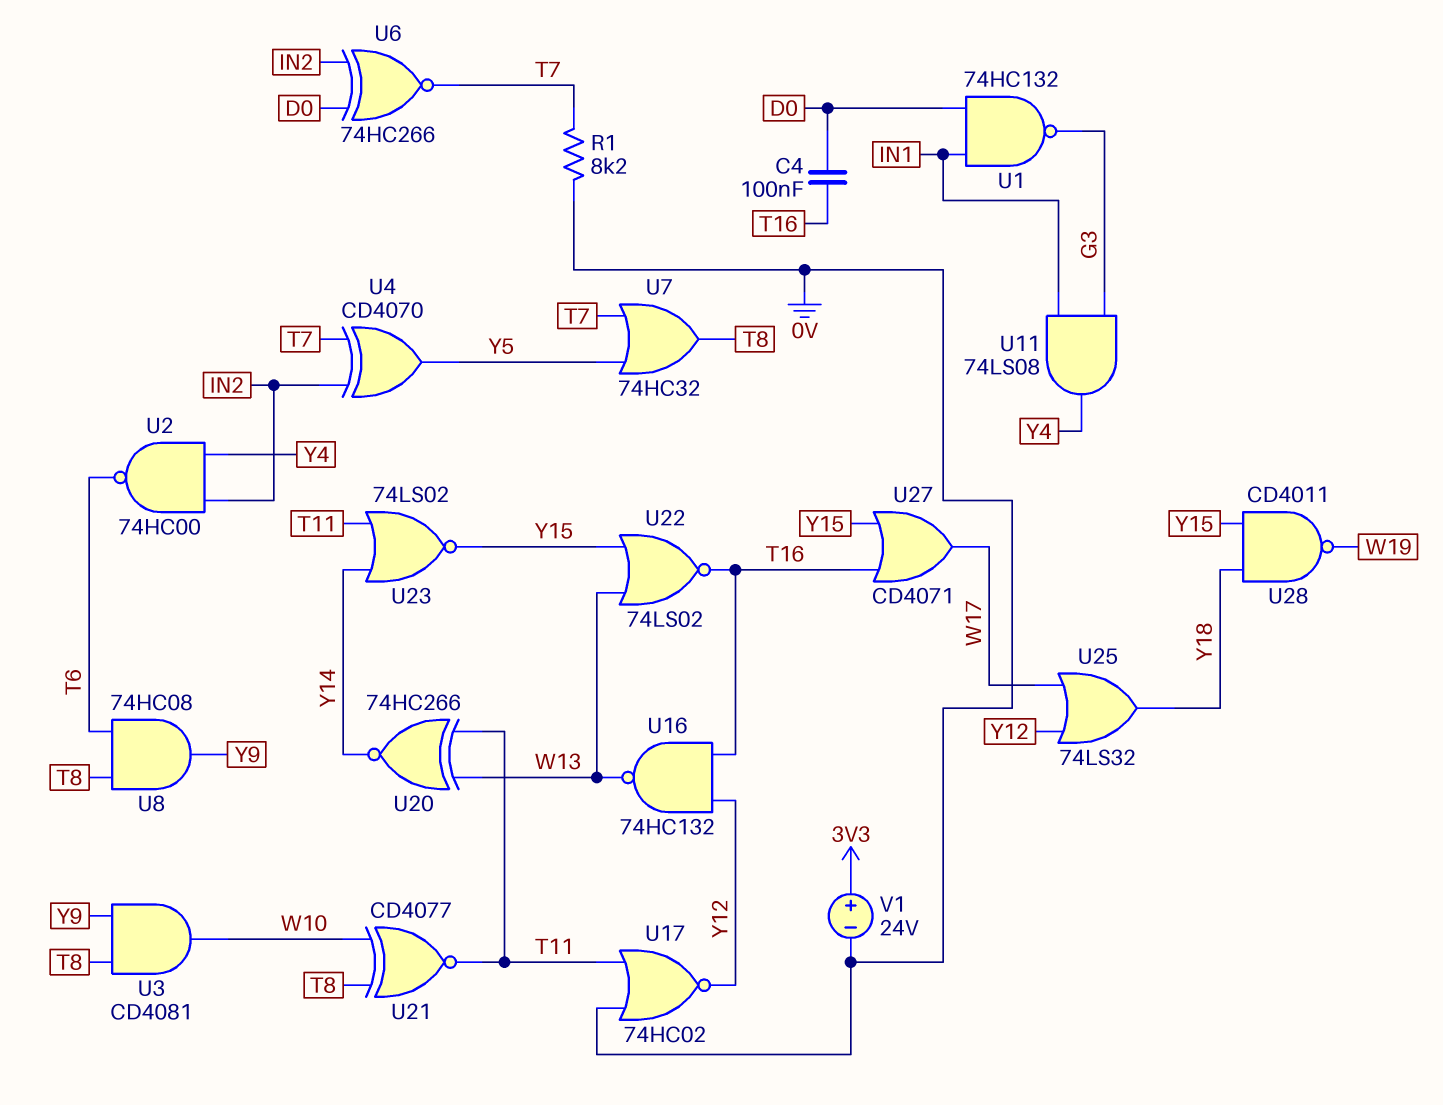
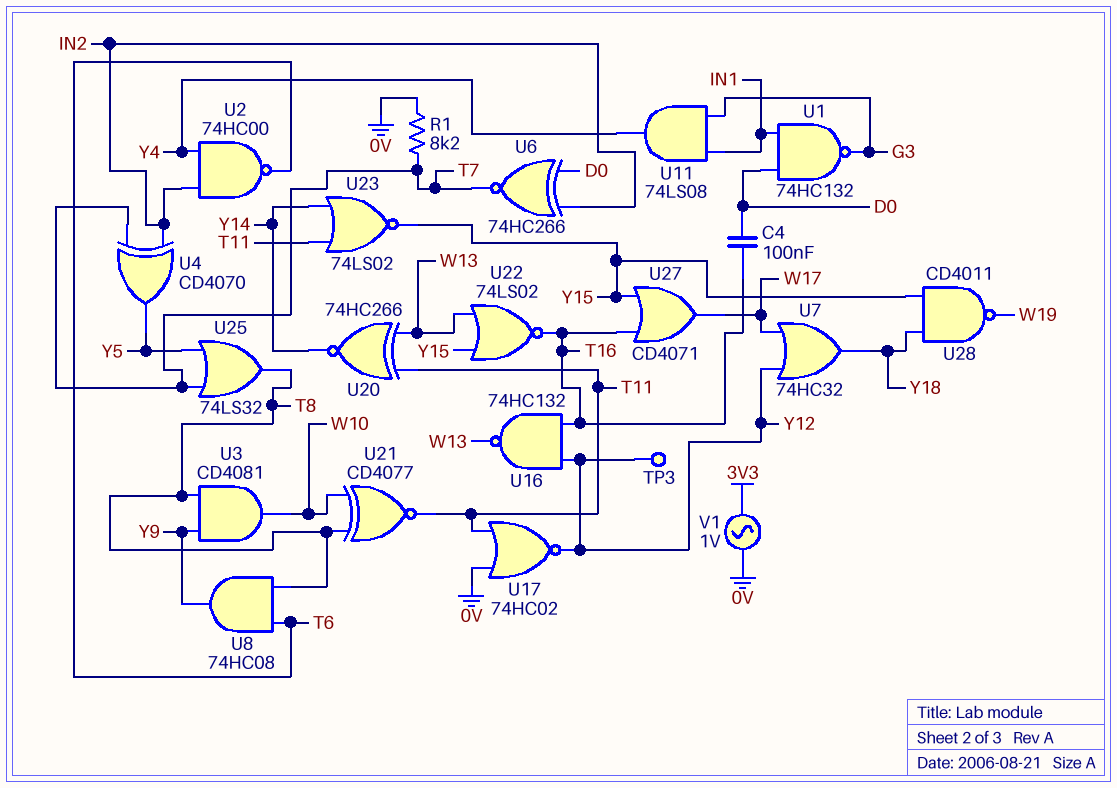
TP3: none -> test point (Y12)
U7: OR 74HC32 (in T7, in Y5, out T8) -> OR 74HC32 (in W17, in Y12, out Y18)
U25: OR 74LS32 (in W17, in Y12, out Y18) -> OR 74LS32 (in T7, in Y5, out T8)
V1: 24V (plus 3V3, minus 0V) -> AC 1V (0V, 3V3)

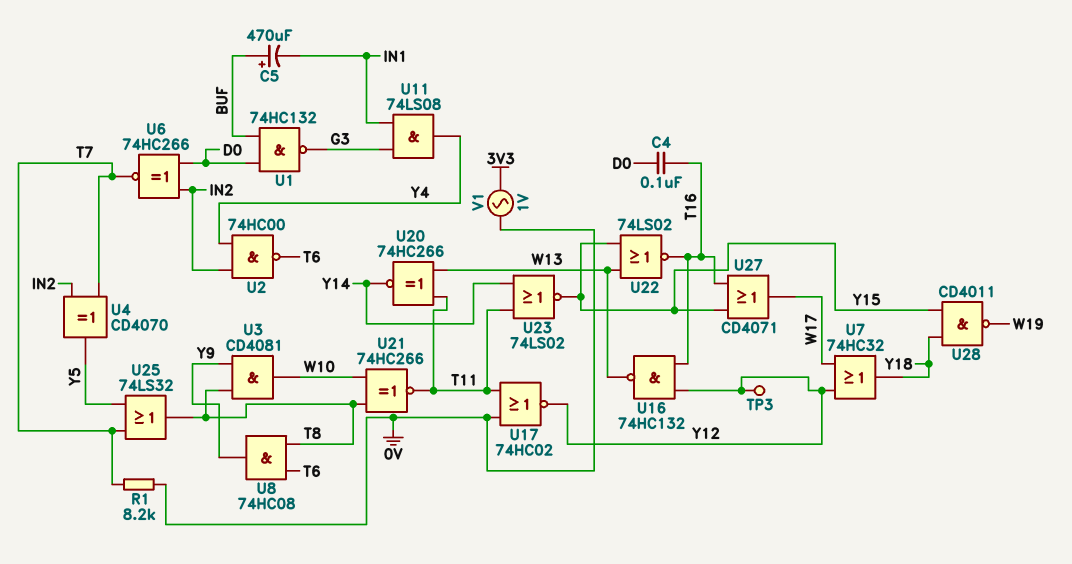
C5: none -> 470uF (plus BUF, minus IN1)
U1: NAND 74HC132 (in D0, in IN1, out G3) -> NAND 74HC132 (in BUF, in D0, out G3)
U21: XNOR CD4077 (in T8, in W10, out T11) -> XNOR 74HC266 (in T8, in W10, out T11)

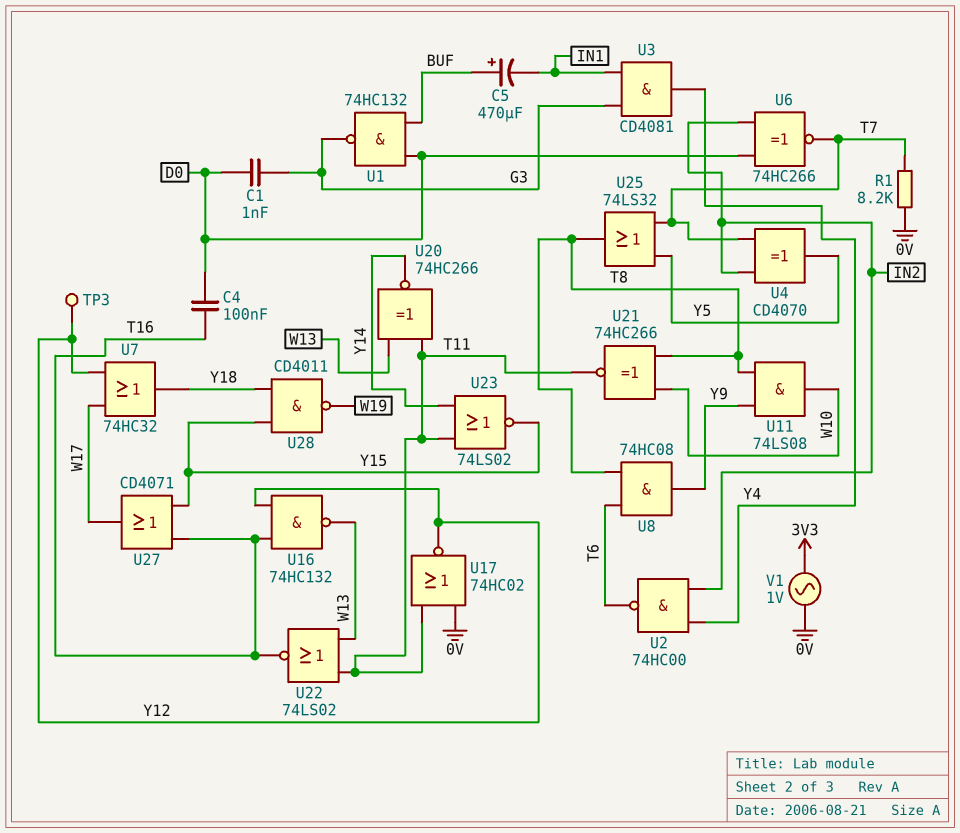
C1: none -> 1nF (D0, G3)
U3: AND CD4081 (in T8, in Y9, out W10) -> AND CD4081 (in G3, in IN1, out Y4)
U11: AND 74LS08 (in G3, in IN1, out Y4) -> AND 74LS08 (in T8, in Y9, out W10)
U22: NOR 74LS02 (in W13, in Y15, out T16) -> NOR 74LS02 (in T11, in W13, out T16)

